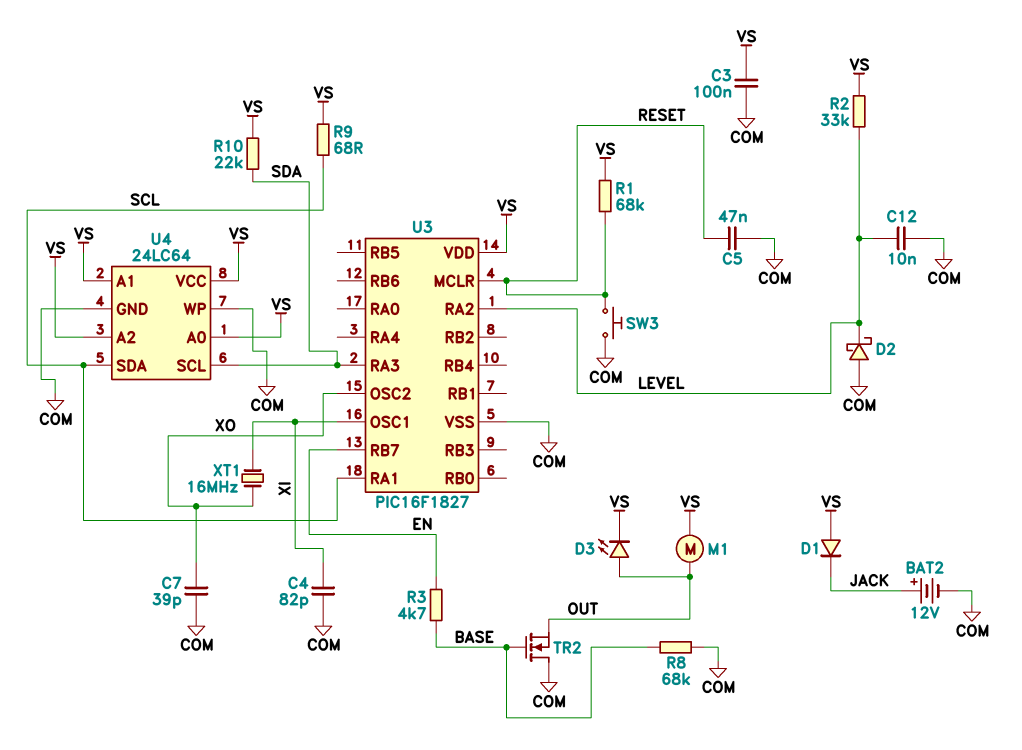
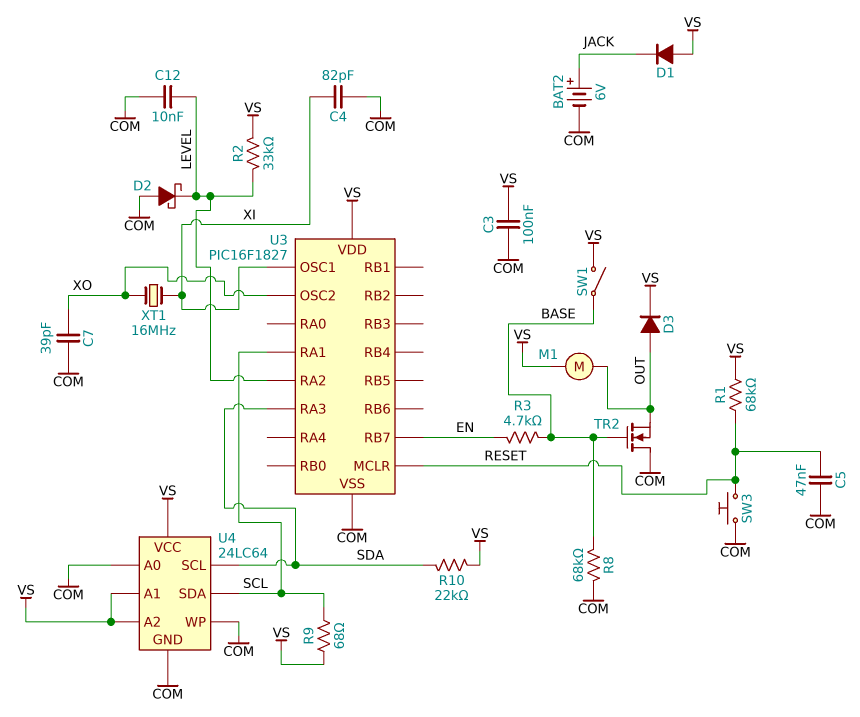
BAT2: 12V (plus JACK, minus COM) -> 6V (plus JACK, minus COM)
D3: LED (A OUT, K VS) -> diode (A OUT, K VS)
SW1: none -> switch (BASE, VS)
U4 pin A0: VS -> COM

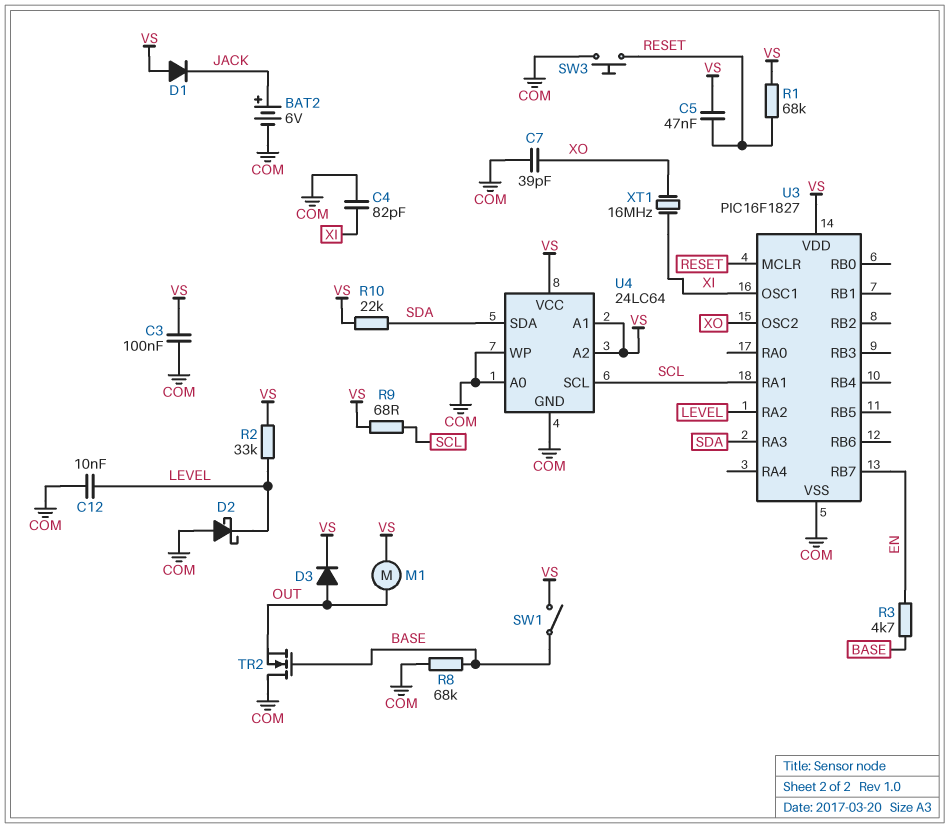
C5: 47nF (COM, RESET) -> 47nF (RESET, VS)
U4 pin SCL: SDA -> SCL
U4 pin SDA: SCL -> SDA

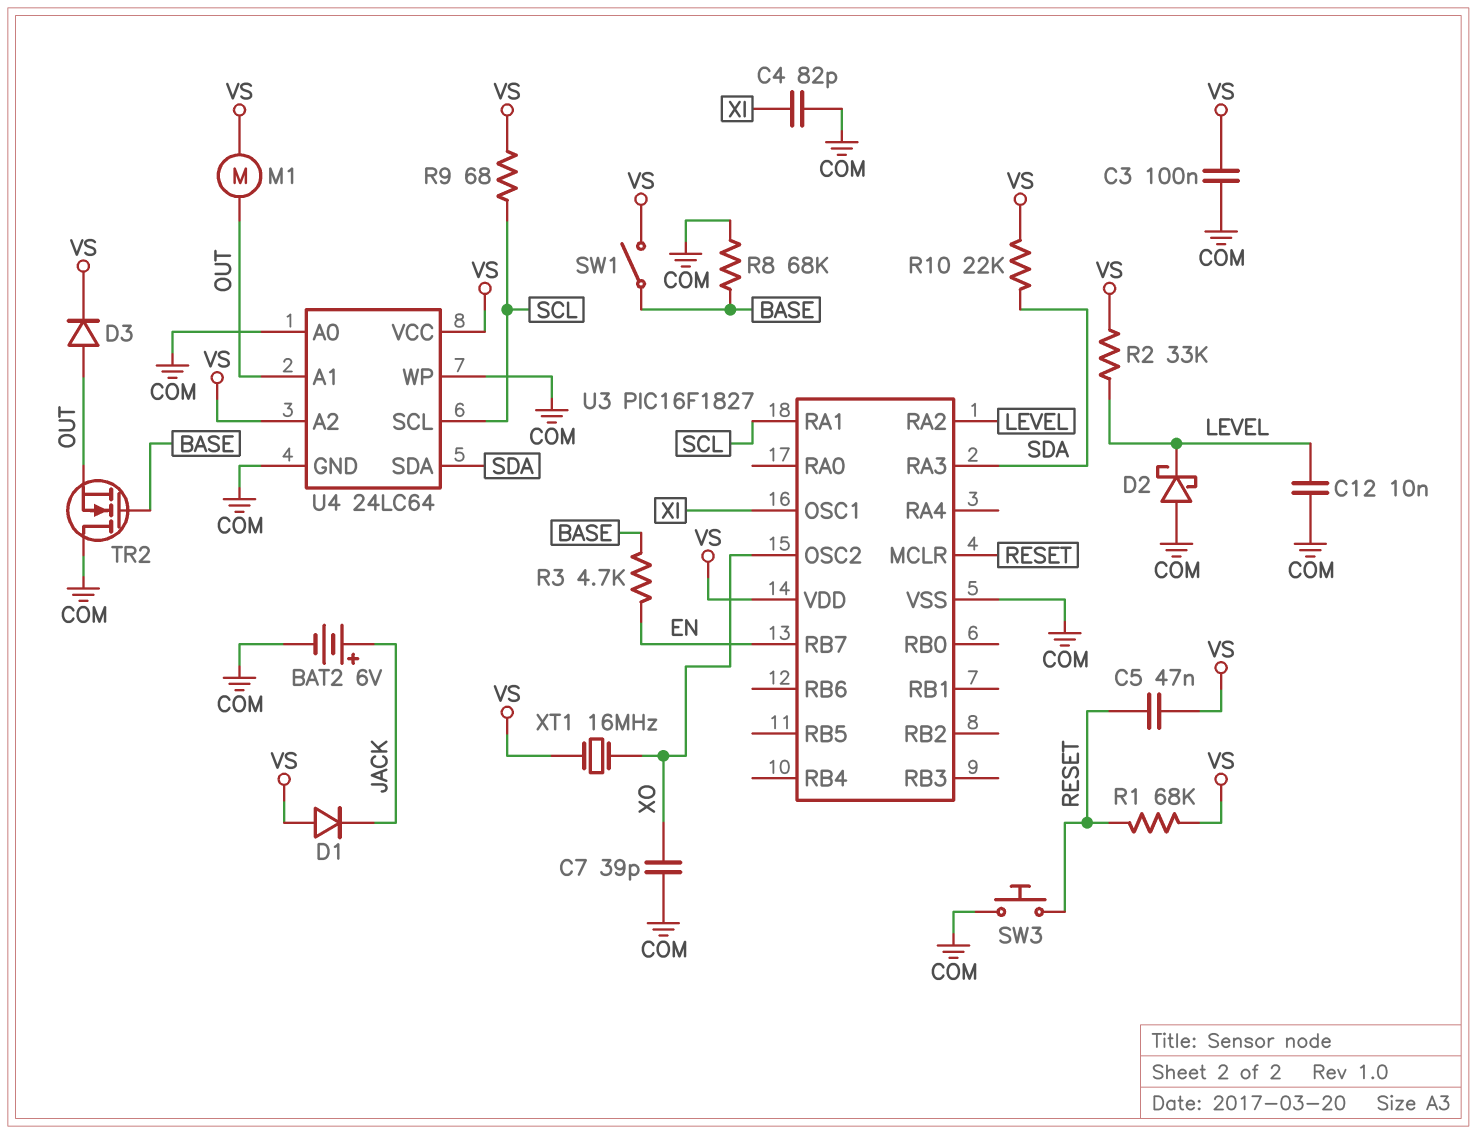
U4 pin A1: VS -> OUT
XT1: 16MHz (XI, XO) -> 16MHz (VS, XO)

